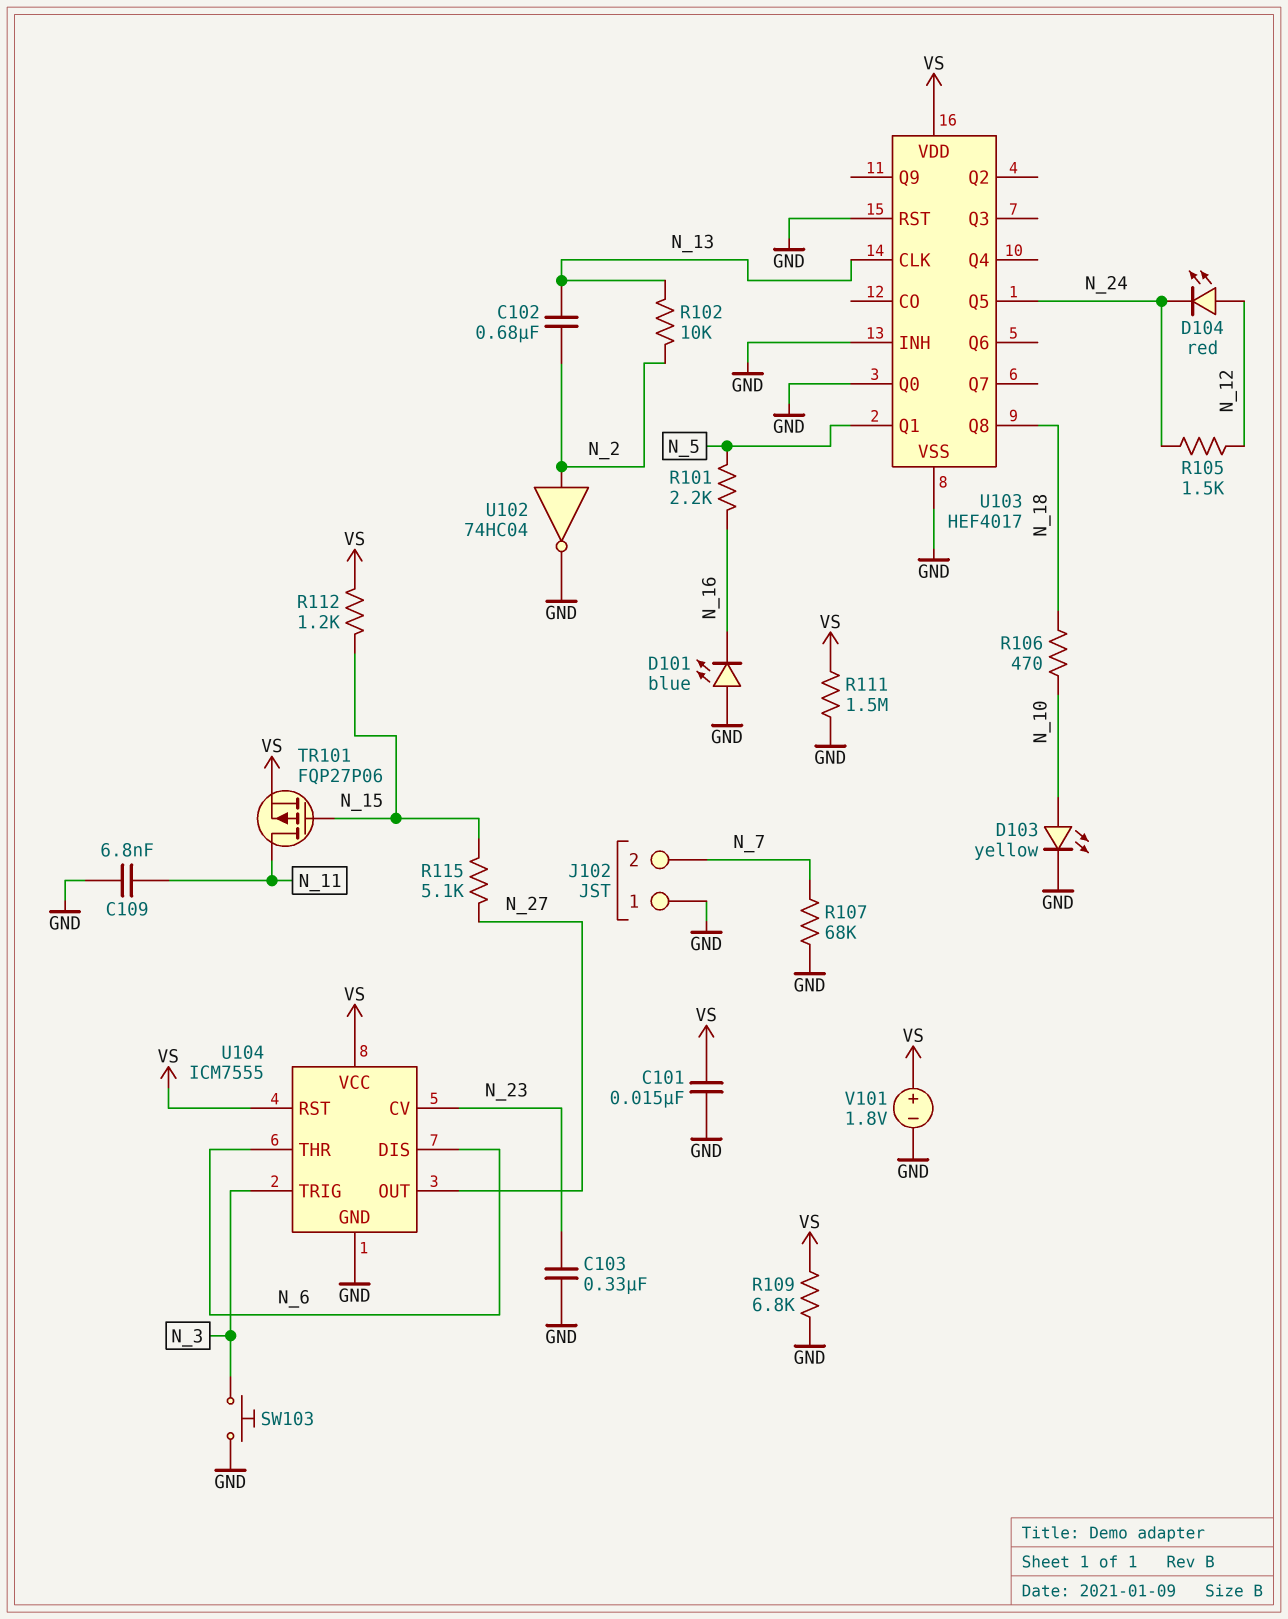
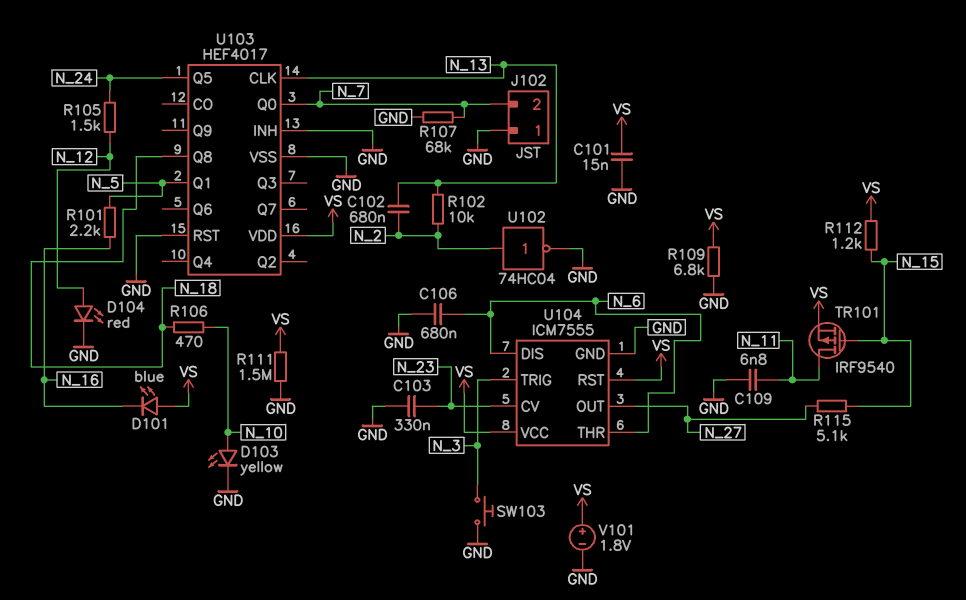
C106: none -> 680nF (GND, N_6)
D101: LED blue (A GND, K N_16) -> LED blue (A VS, K N_16)
D104: LED red (A N_12, K N_24) -> LED red (A N_12, K GND)
TR101: PMOS FQP27P06 (G N_15, D N_11, S VS) -> PMOS IRF9540 (G N_15, D N_11, S VS)
U103 pin Q0: GND -> N_7

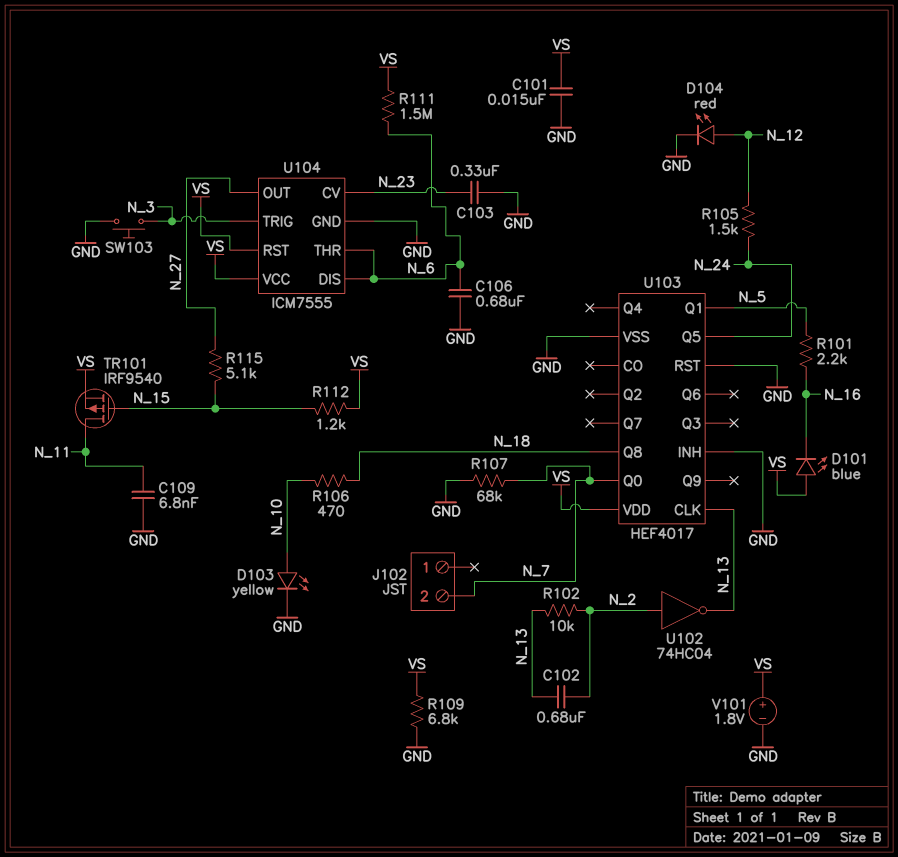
J102 pin 1: GND -> none
R111: 1.5M (GND, VS) -> 1.5M (N_6, VS)
U102: NOT 74HC04 (in N_2, out GND) -> NOT 74HC04 (in N_2, out N_13)

